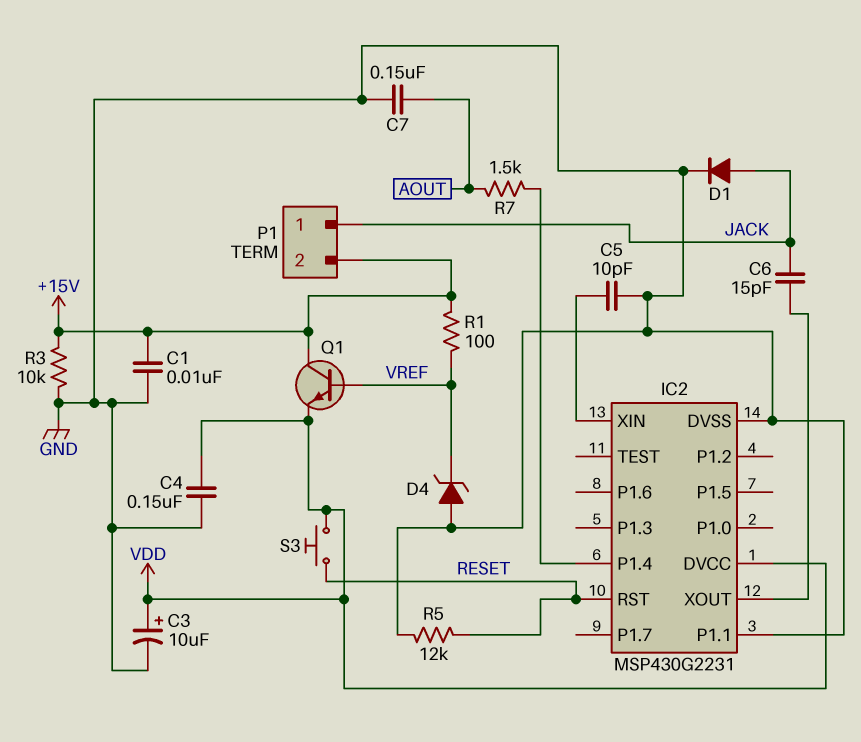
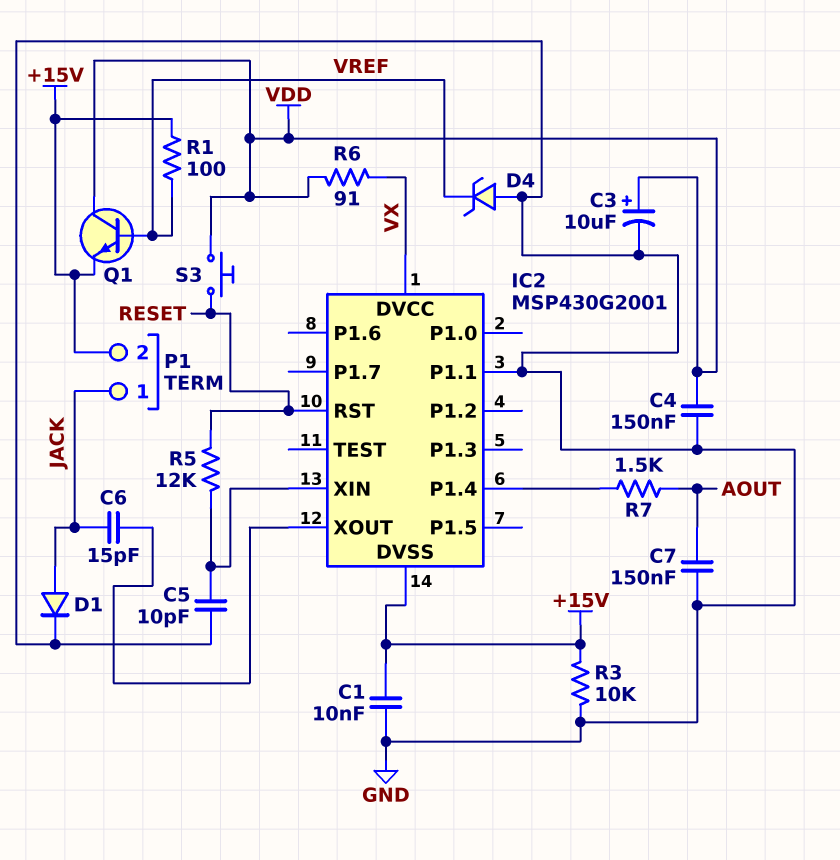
IC2: MSP430G2231 -> MSP430G2001
IC2 pin DVCC: VDD -> VX
IC2 pin DVSS: GND -> +15V
Q1: NPN (B VREF, C +15V, E VDD) -> NPN (B VREF, C VDD, E +15V)
R5: 12k (GND, RESET) -> 12k (IC2/XIN, RESET)
R6: none -> 91 (VDD, VX)

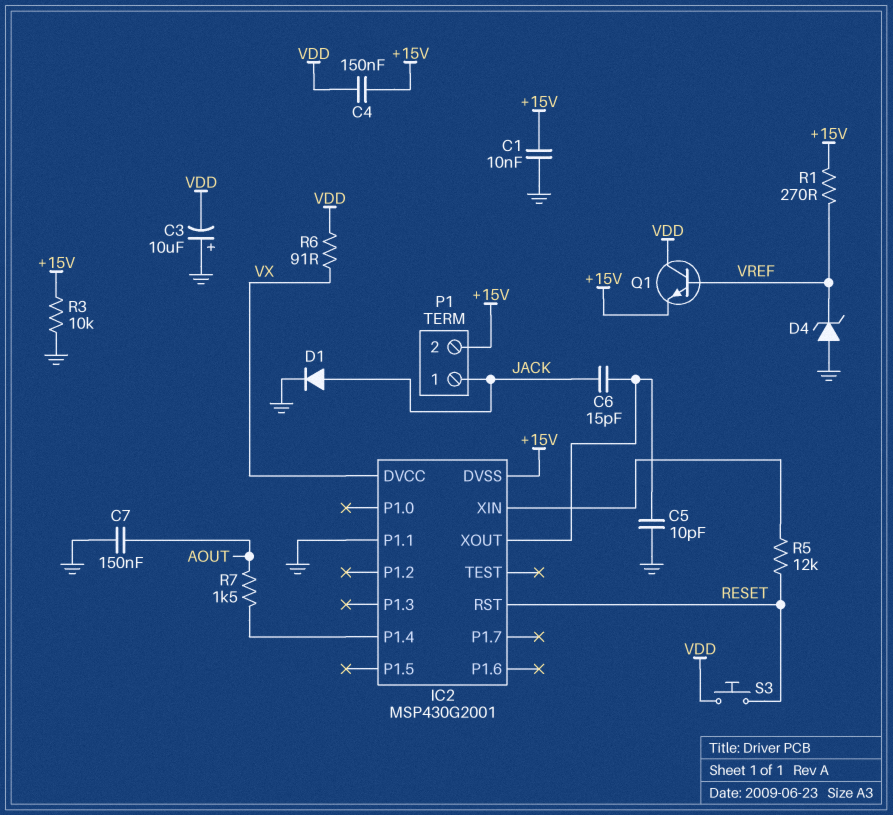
C3: 10uF (plus VDD, minus GND) -> 10uF (plus GND, minus VDD)
C4: 150nF (GND, VDD) -> 150nF (+15V, VDD)
C5: 10pF (GND, IC2/XIN) -> 10pF (GND, IC2/XOUT)
R1: 100 (+15V, VREF) -> 270 (+15V, VREF)

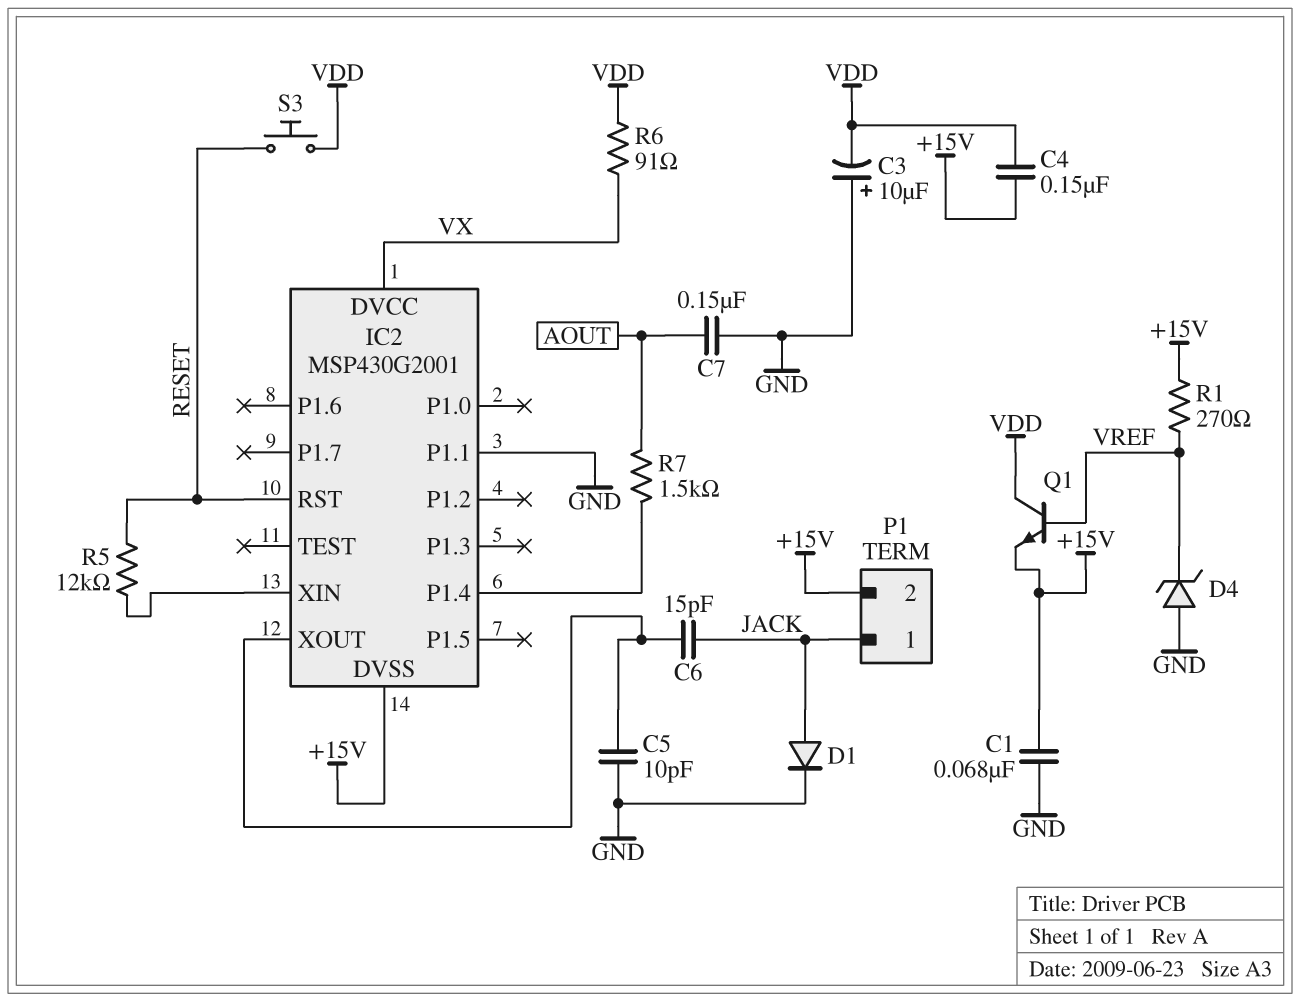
C1: 10nF (+15V, GND) -> 68nF (+15V, GND)
R3: 10k (+15V, GND) -> none

